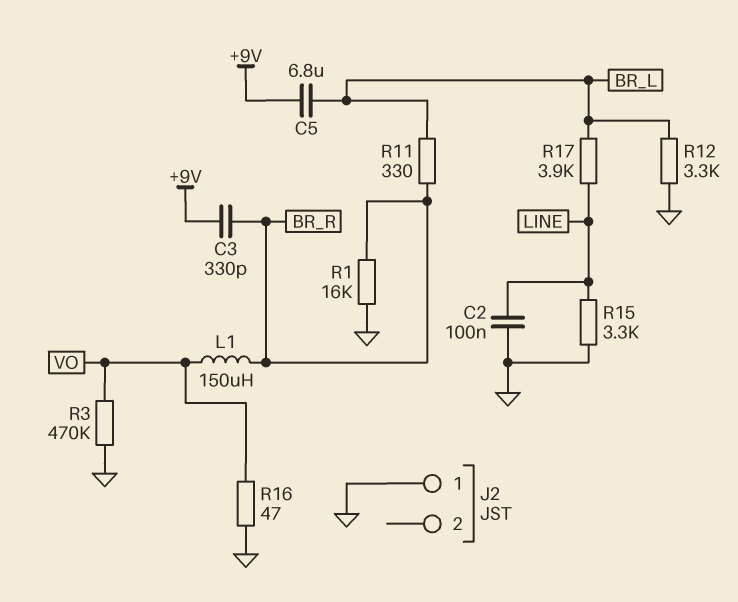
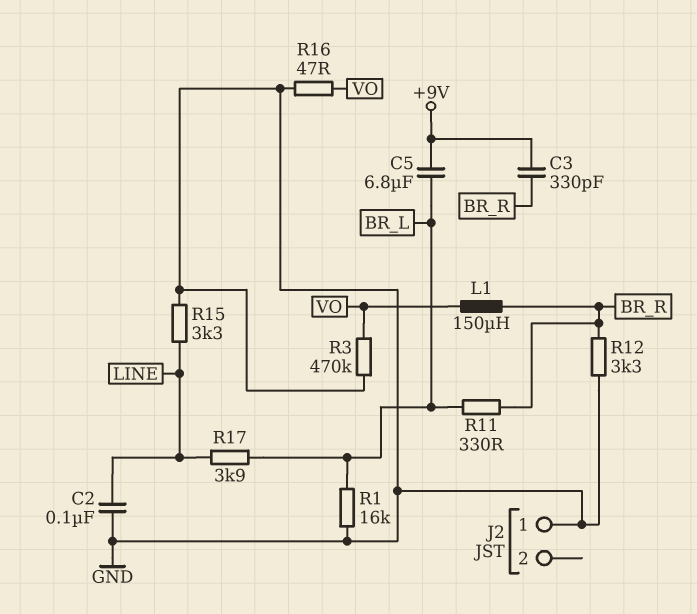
R1: 16k (BR_R, GND) -> 16k (BR_L, GND)
R12: 3.3k (BR_L, GND) -> 3.3k (BR_R, GND)

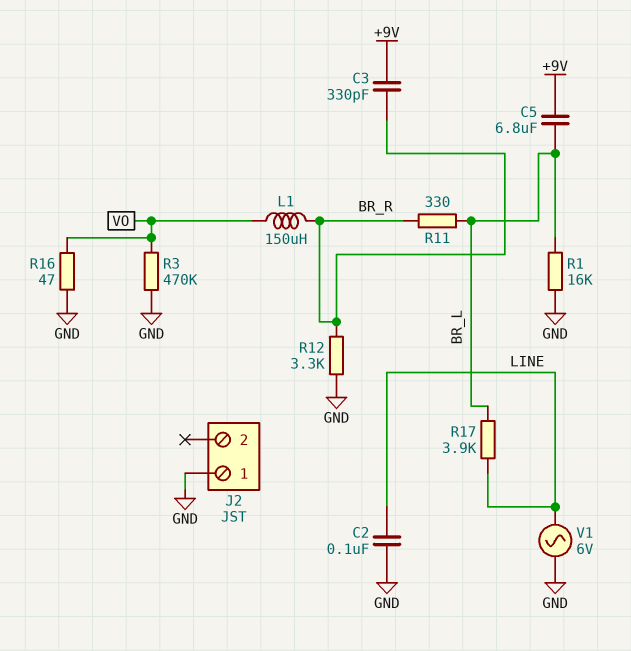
R15: 3.3k (GND, LINE) -> none
V1: none -> AC 6V (GND, LINE)

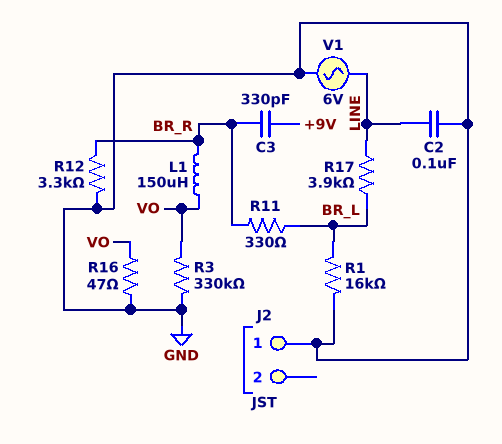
C5: 6.8uF (+9V, BR_L) -> none
R3: 470k (GND, VO) -> 330k (GND, VO)

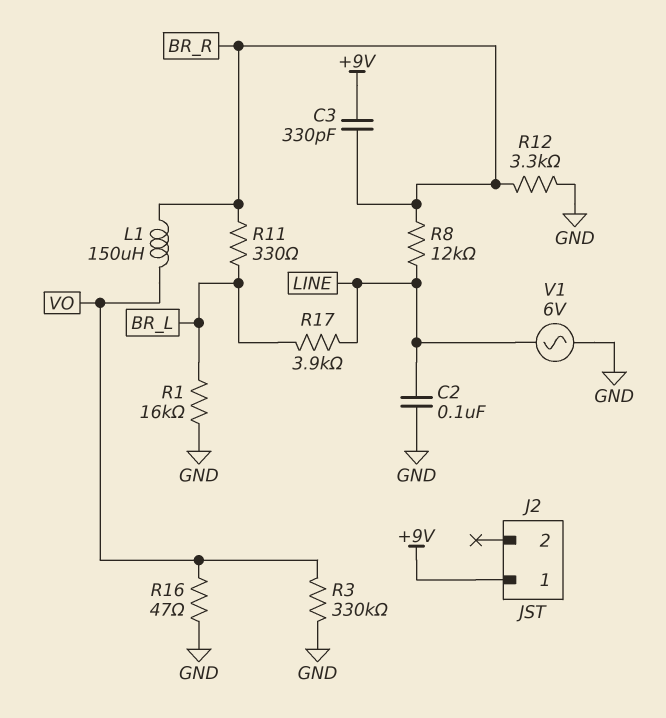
J2 pin 1: GND -> +9V
R8: none -> 12k (BR_R, LINE)

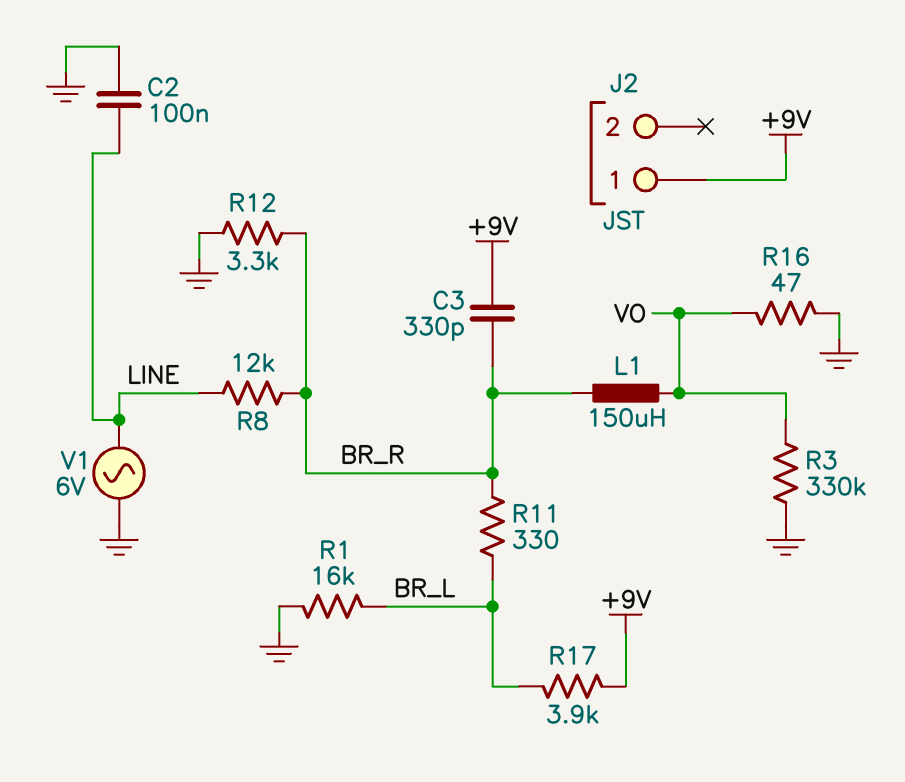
R17: 3.9k (BR_L, LINE) -> 3.9k (+9V, BR_L)

